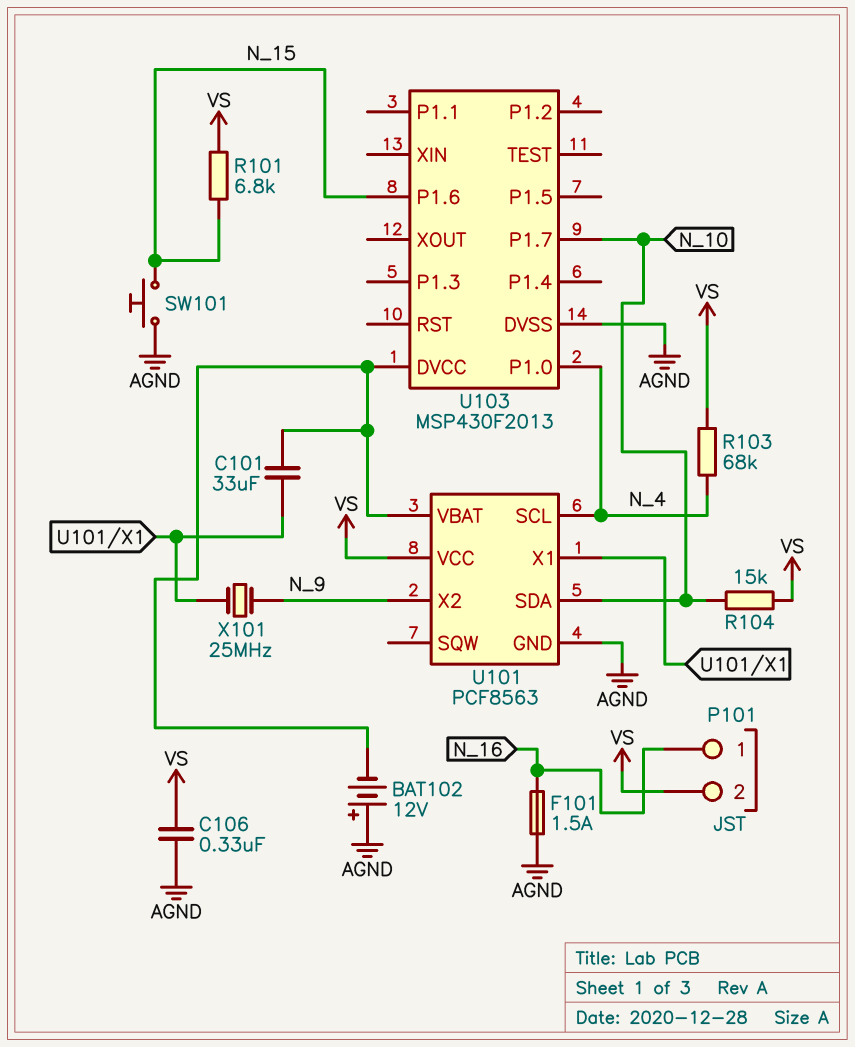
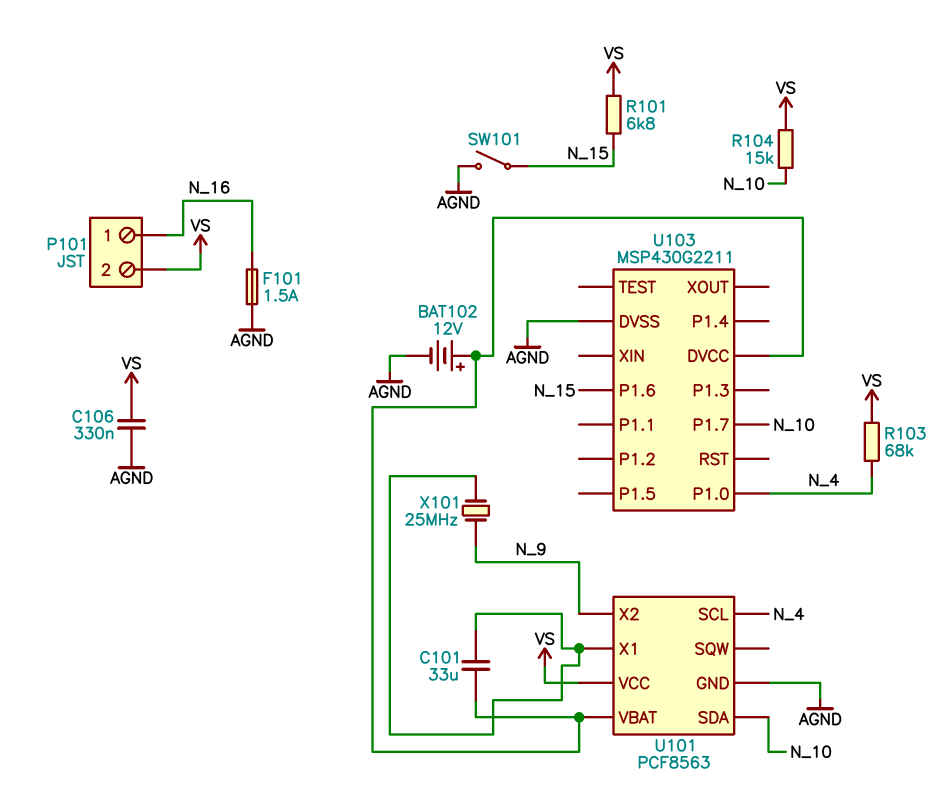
BAT102: 12V (plus AGND, minus U101/VBAT) -> 12V (plus U101/VBAT, minus AGND)
SW101: button (AGND, N_15) -> switch (AGND, N_15)
U103: MSP430F2013 -> MSP430G2211

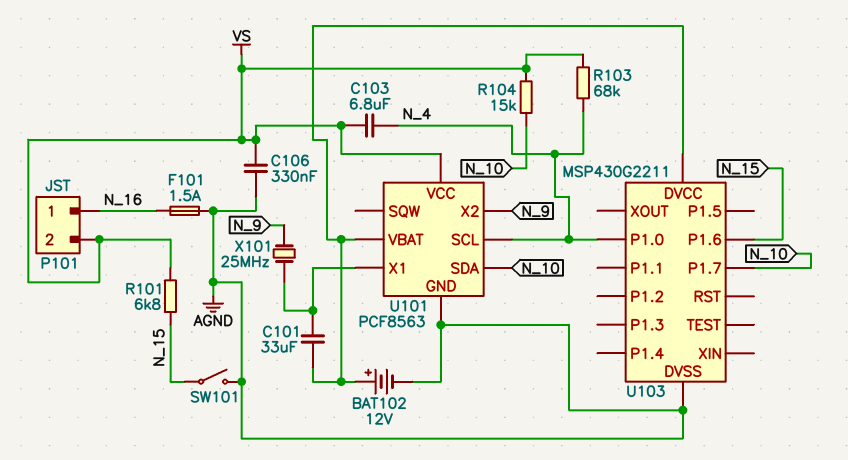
C103: none -> 6.8uF (N_4, VS)

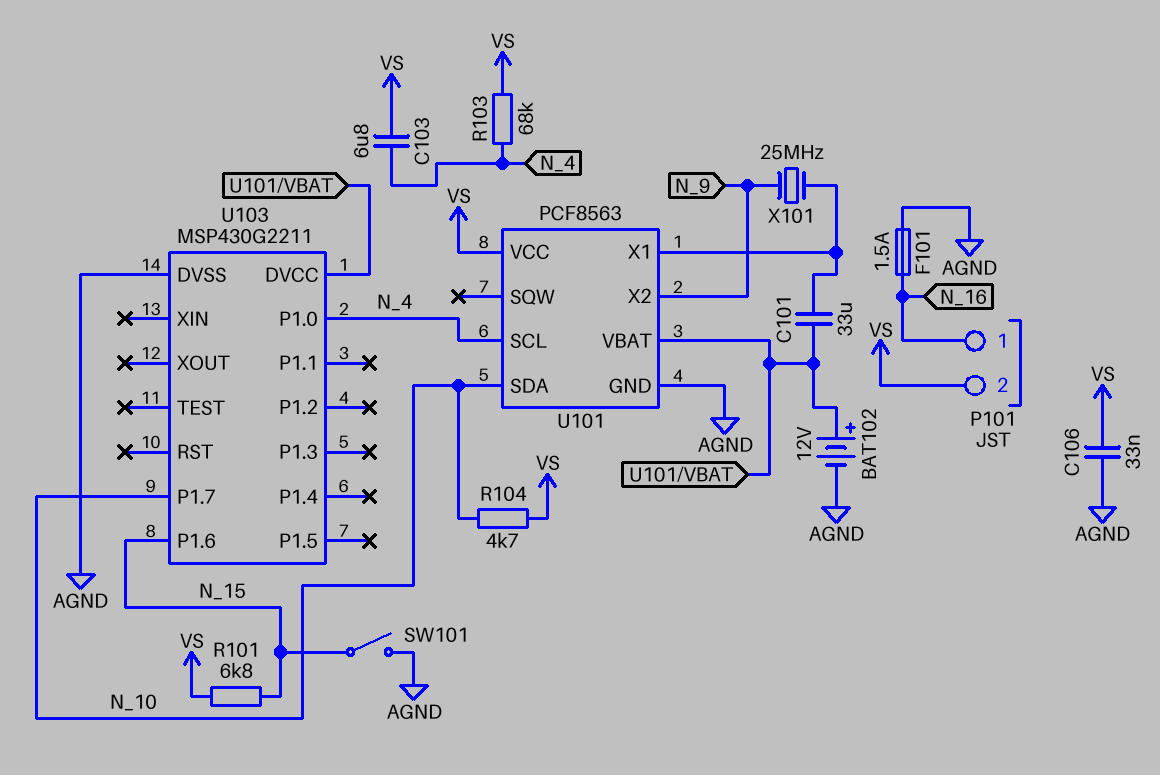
C106: 330nF (AGND, VS) -> 33nF (AGND, VS)
R104: 15k (N_10, VS) -> 4.7k (N_10, VS)

